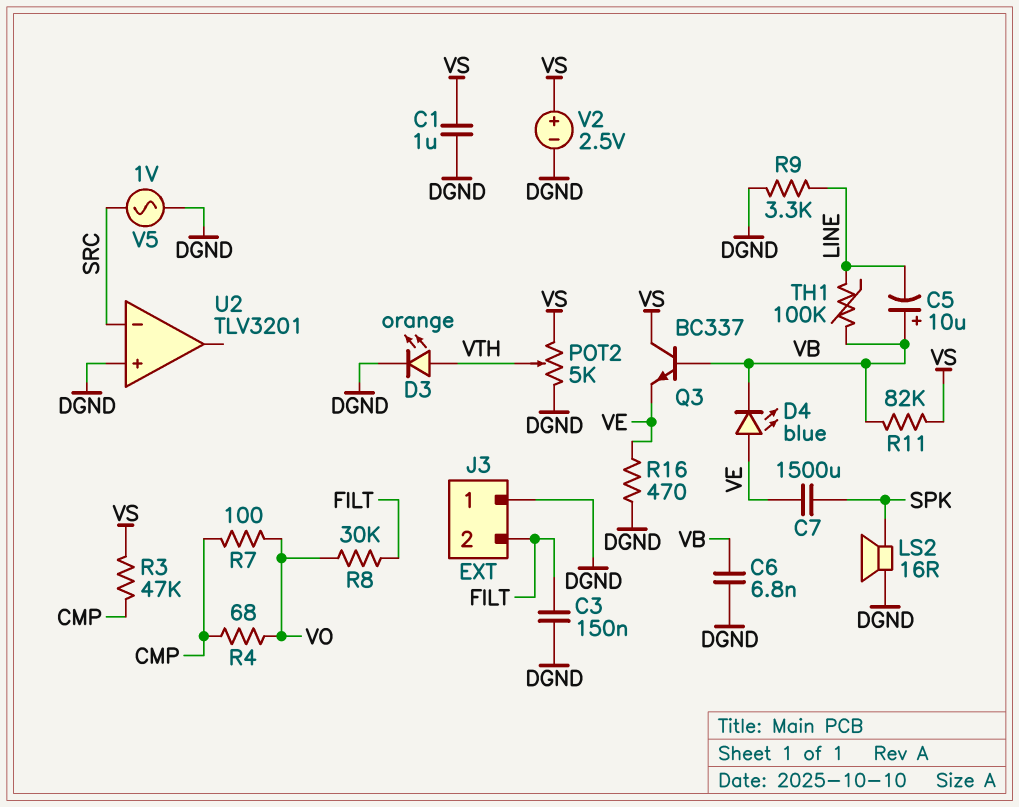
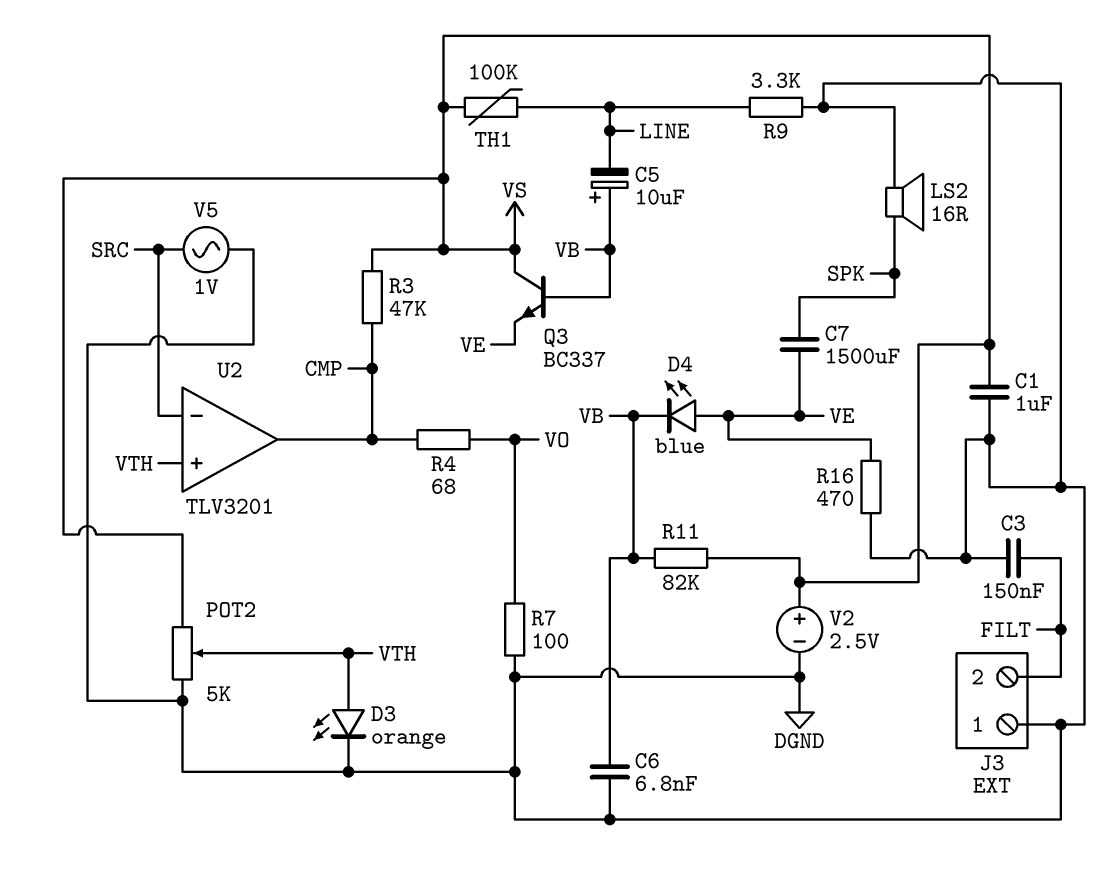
R7: 100 (CMP, VO) -> 100 (DGND, VO)
R8: 30k (FILT, VO) -> none
TH1: 100k (LINE, VB) -> 100k (LINE, VS)
U2 pin in+: DGND -> VTH
U2 pin out: none -> CMP

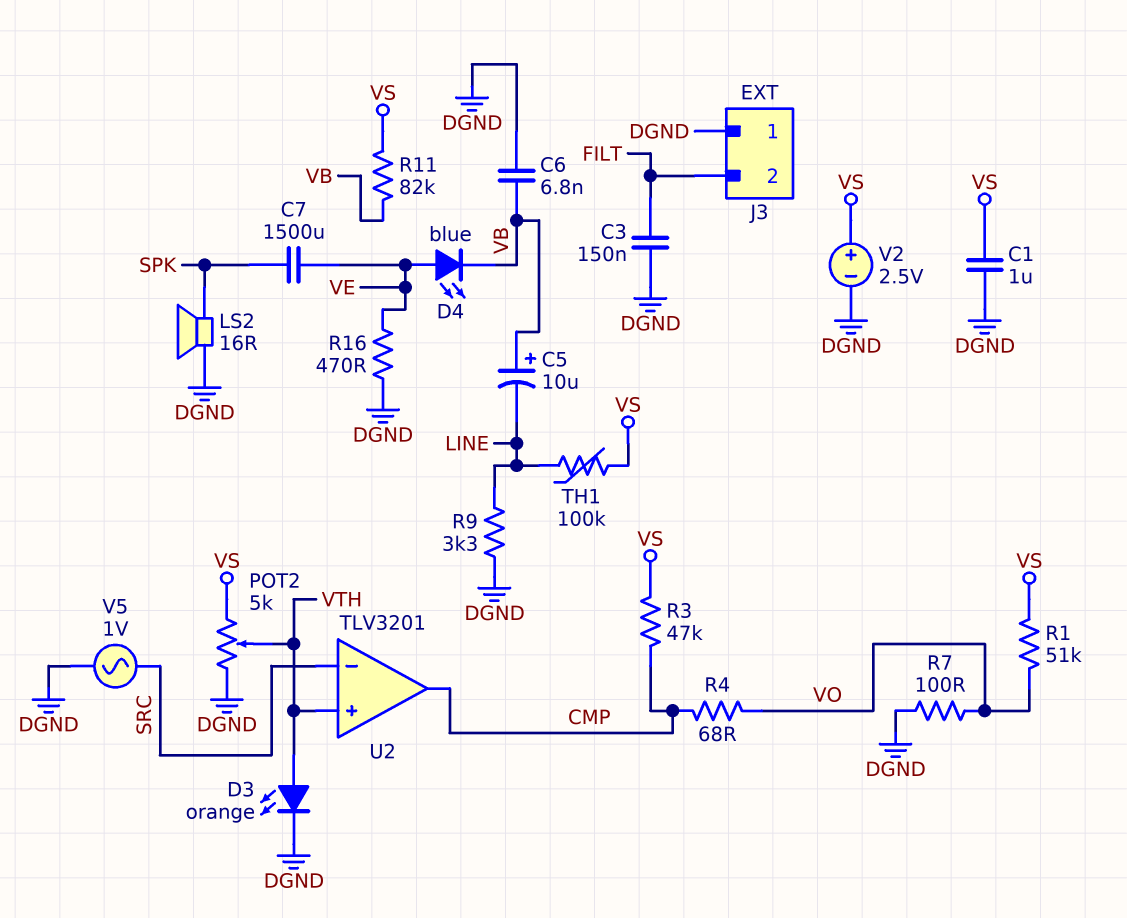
Q3: NPN BC337 (B VB, C VS, E VE) -> none
R1: none -> 51k (VO, VS)

